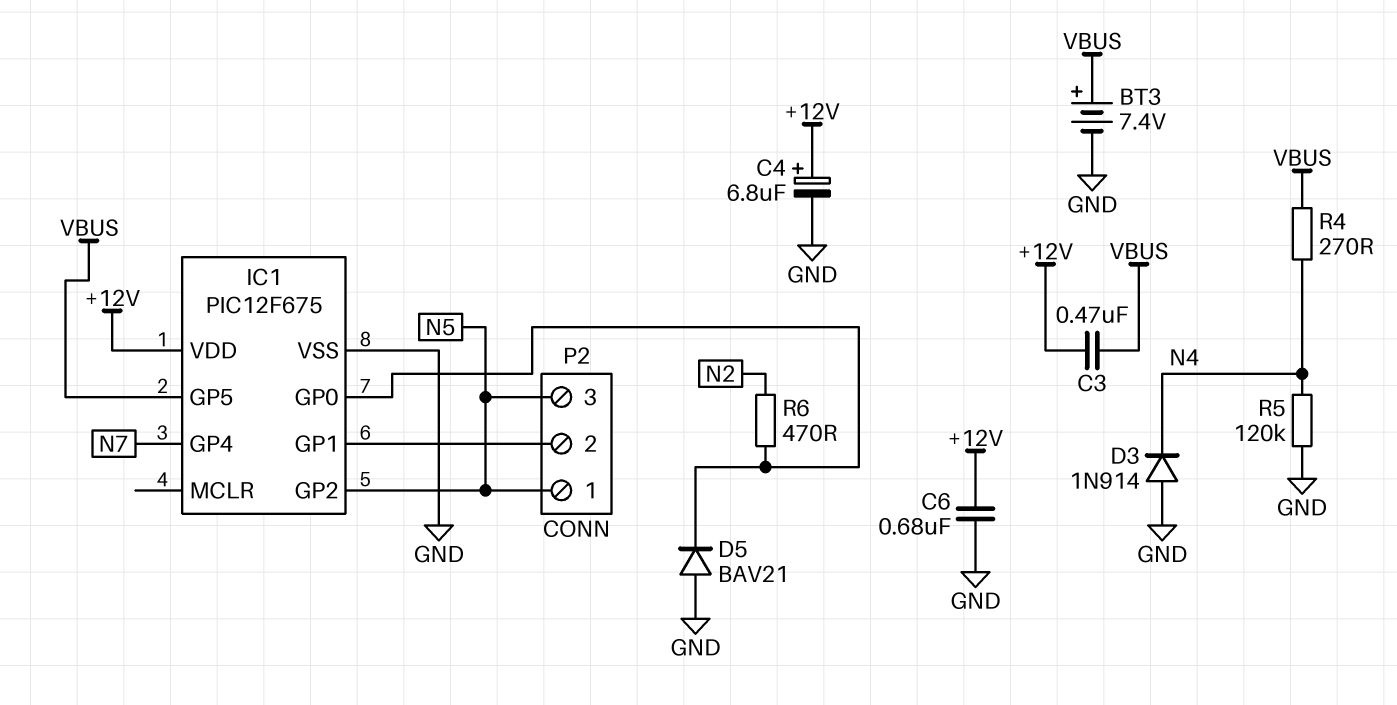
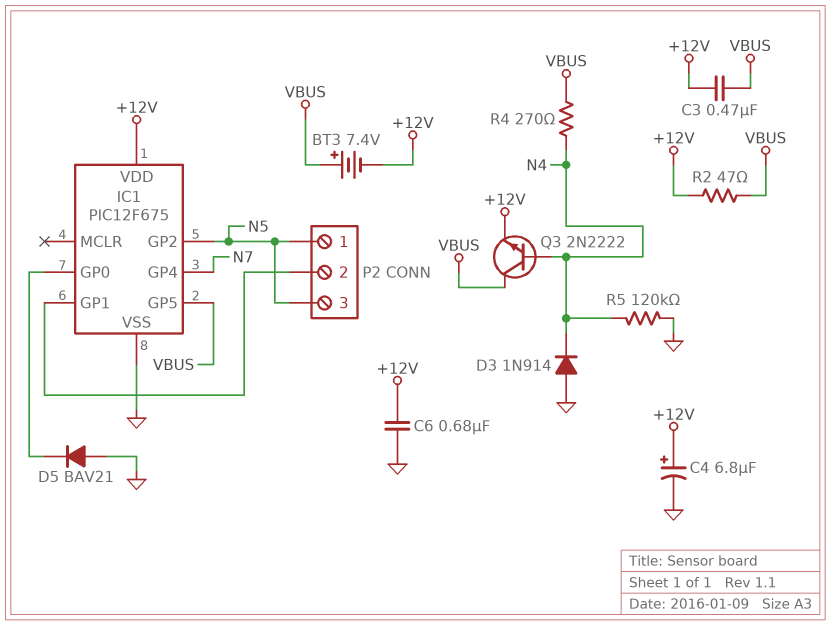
BT3: 7.4V (plus VBUS, minus GND) -> 7.4V (plus VBUS, minus +12V)
Q3: none -> NPN 2N2222 (B N4, C VBUS, E +12V)
R2: none -> 47 (+12V, VBUS)
R6: 470 (IC1/GP0, N2) -> none

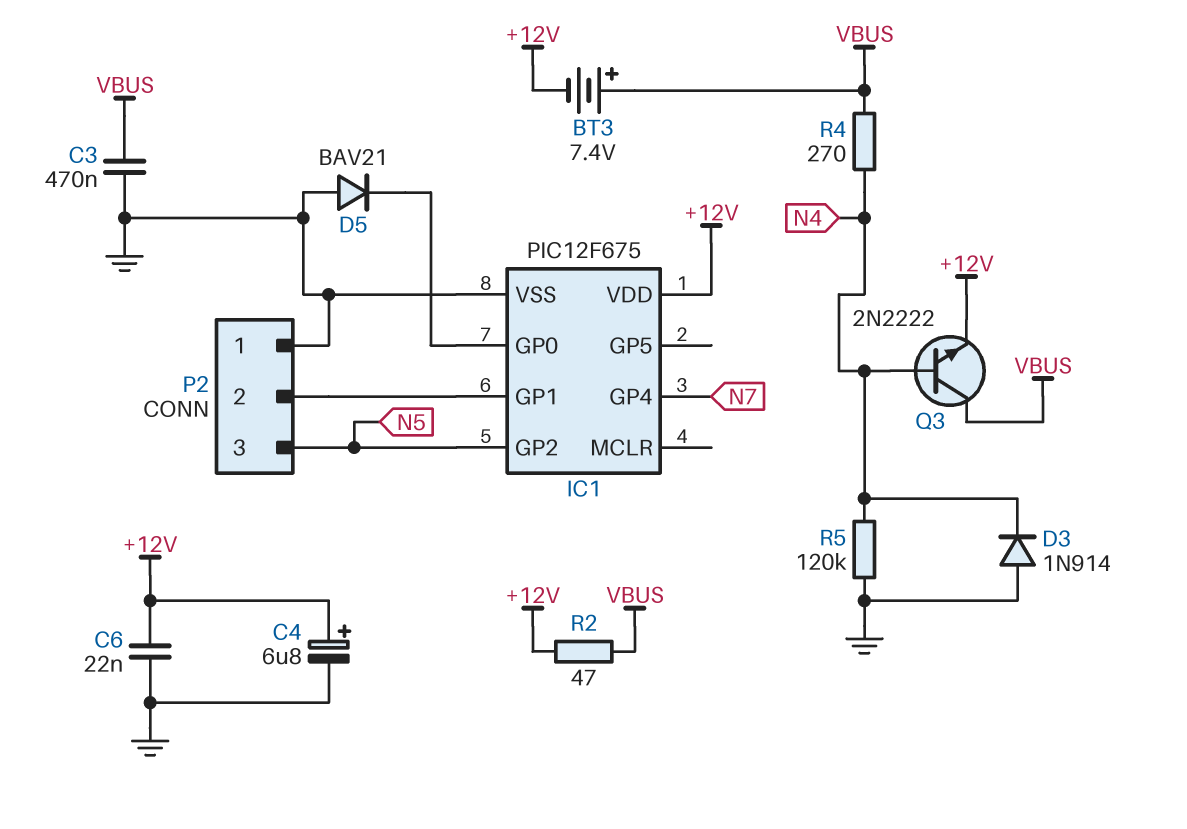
C3: 470nF (+12V, VBUS) -> 470nF (GND, VBUS)
C6: 680nF (+12V, GND) -> 22nF (+12V, GND)
IC1 pin GP5: VBUS -> none
P2 pin 1: N5 -> GND

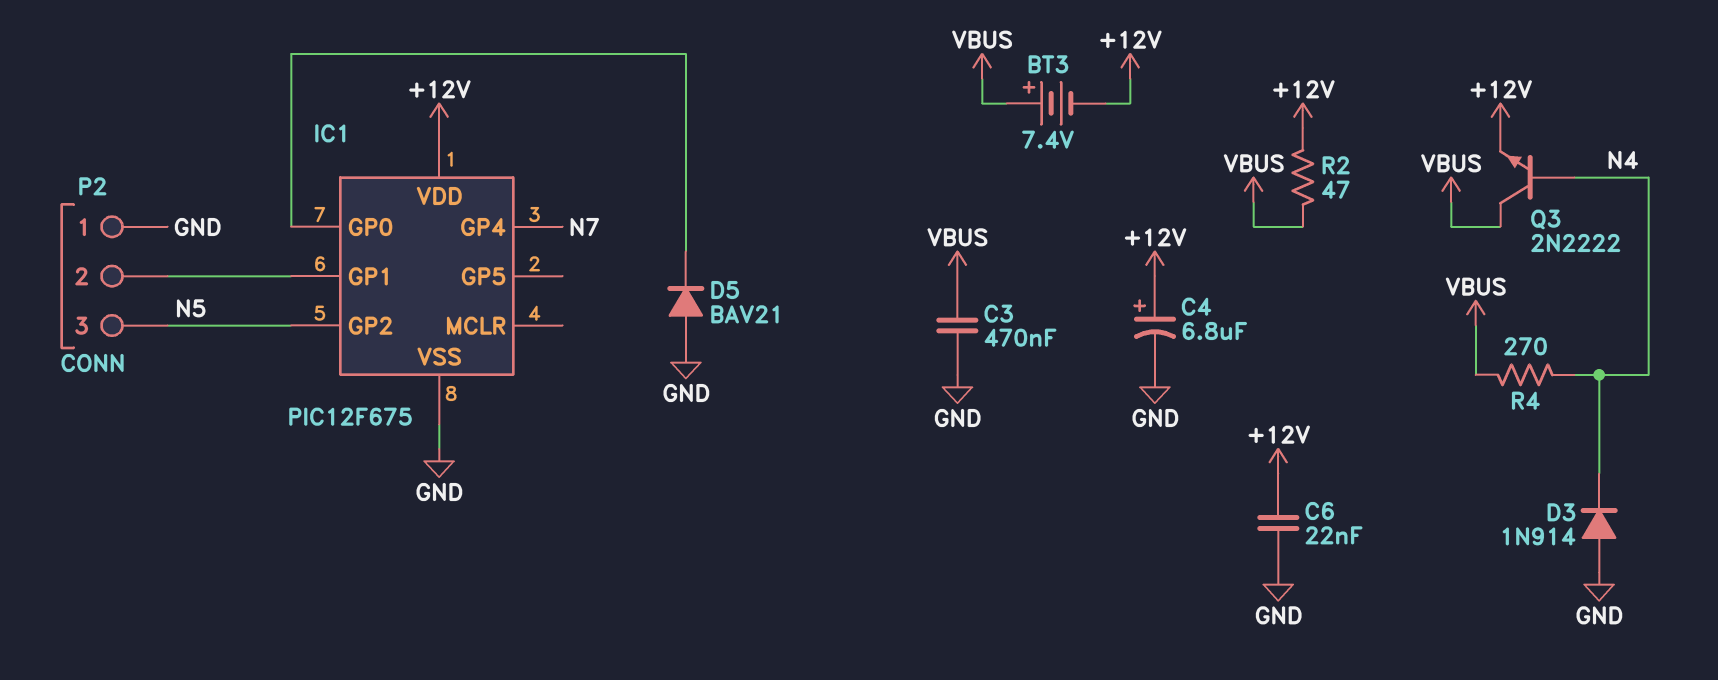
R5: 120k (GND, N4) -> none

